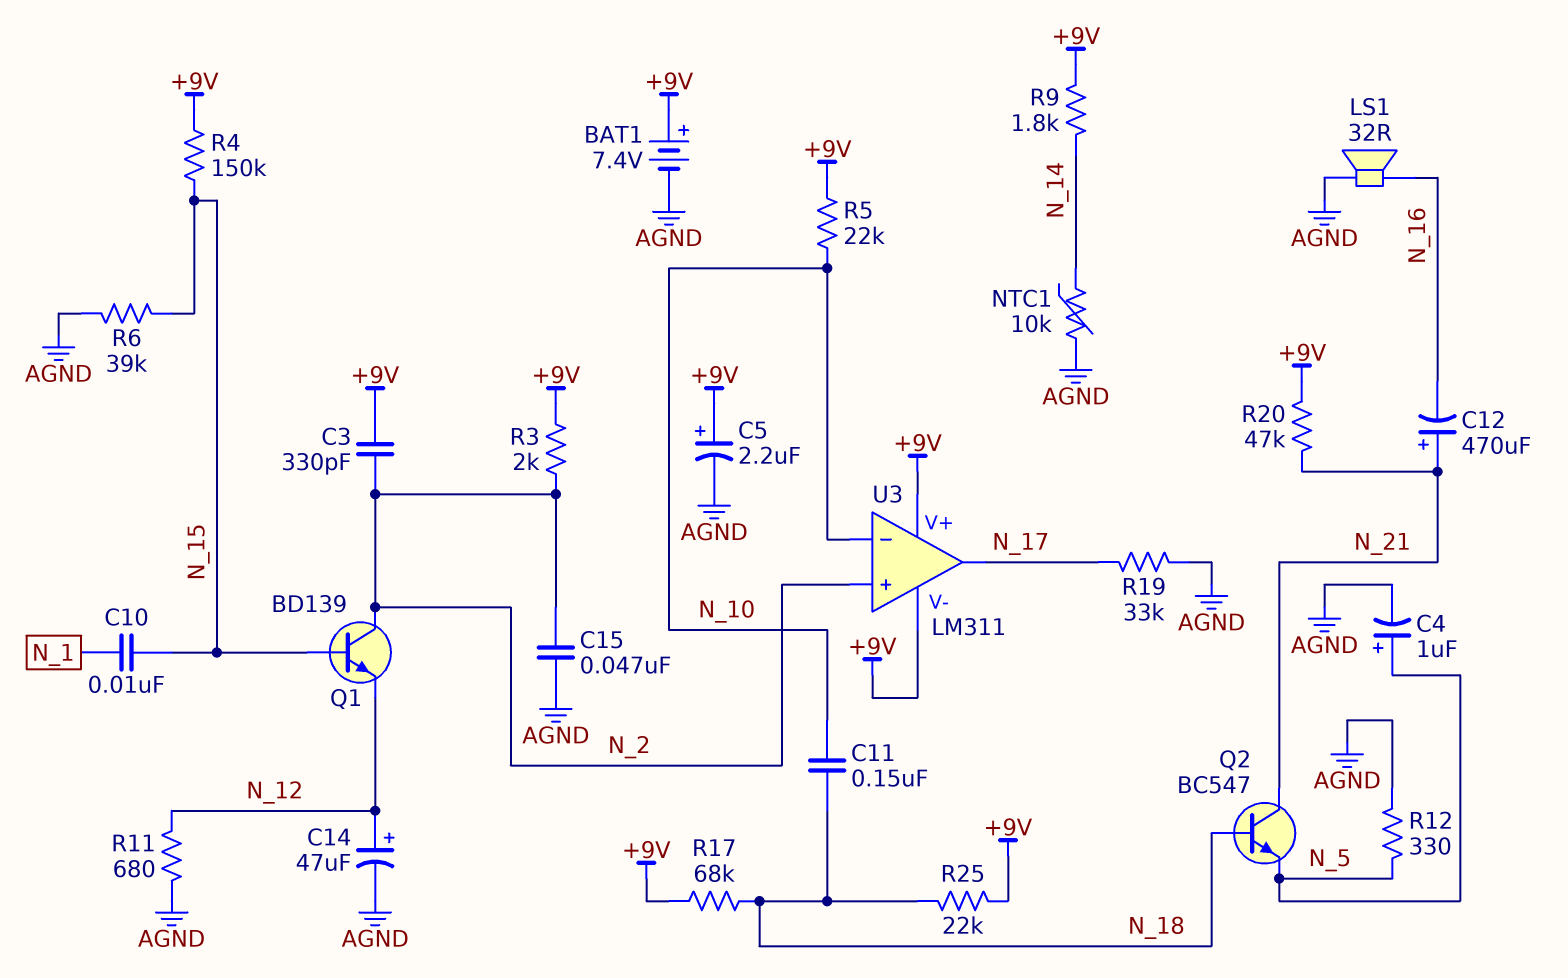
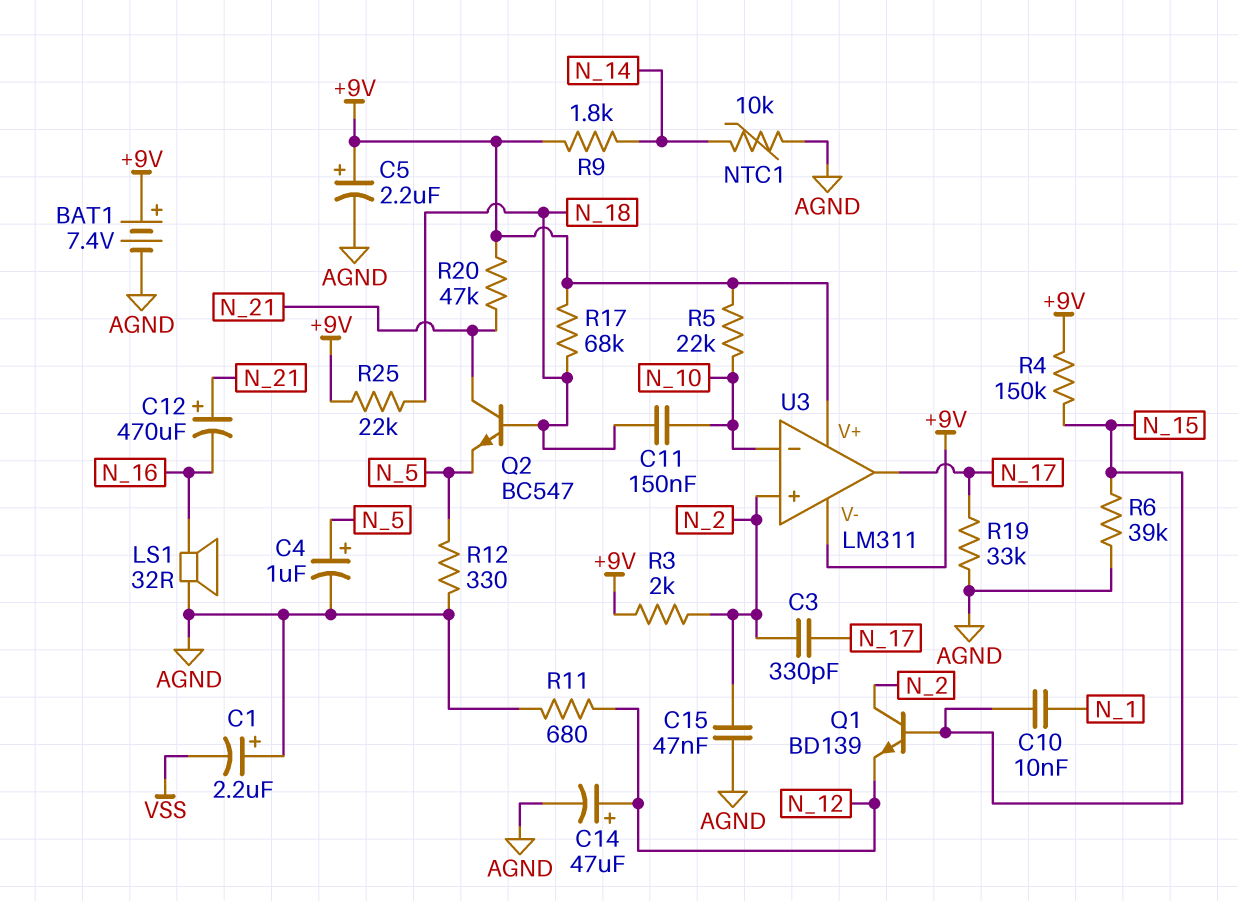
C1: none -> 2.2uF (plus AGND, minus VSS)
C3: 330pF (+9V, N_2) -> 330pF (N_2, N_17)

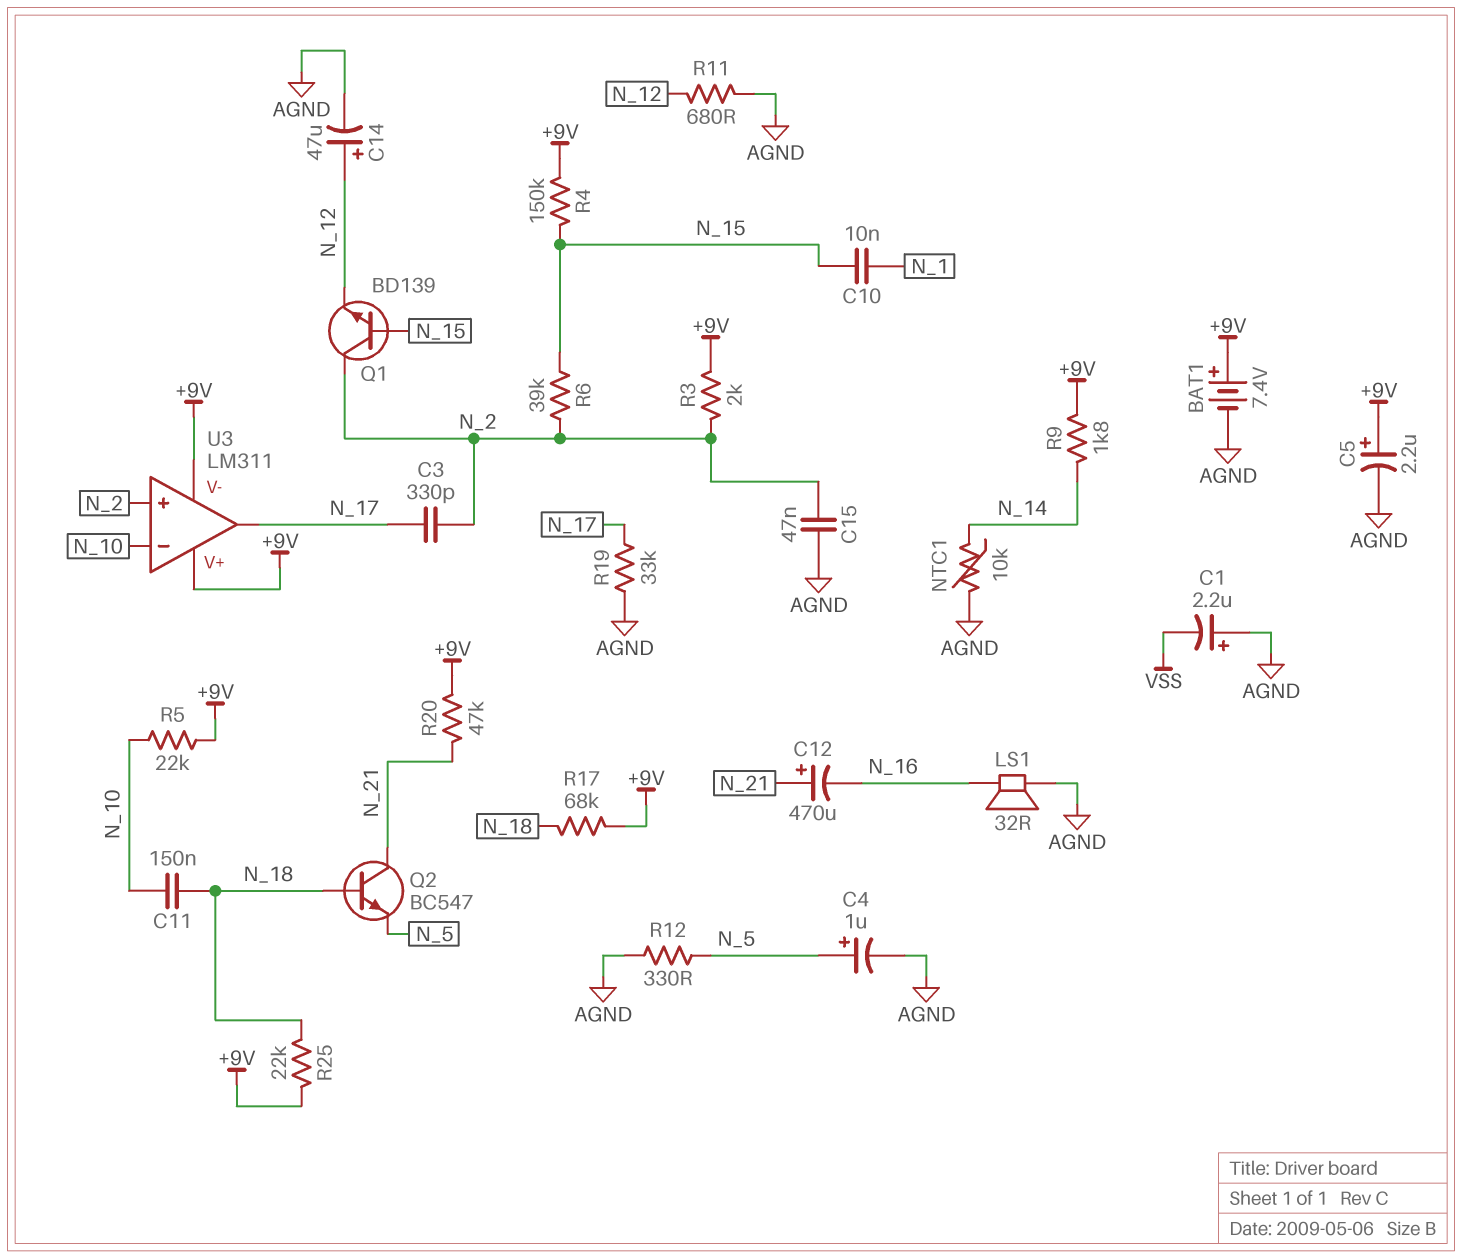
R6: 39k (AGND, N_15) -> 39k (N_2, N_15)

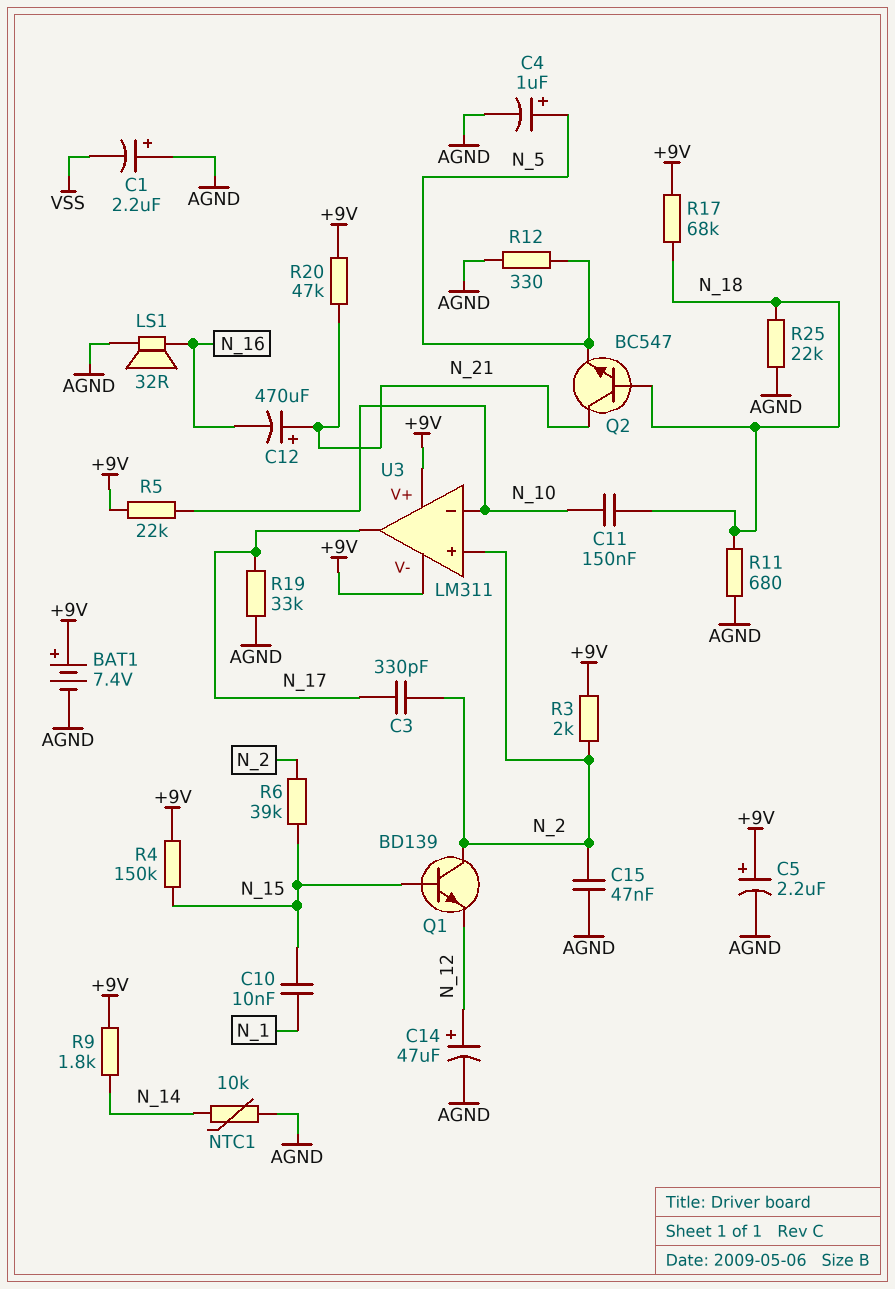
R11: 680 (AGND, N_12) -> 680 (AGND, N_18)
R25: 22k (+9V, N_18) -> 22k (AGND, N_18)

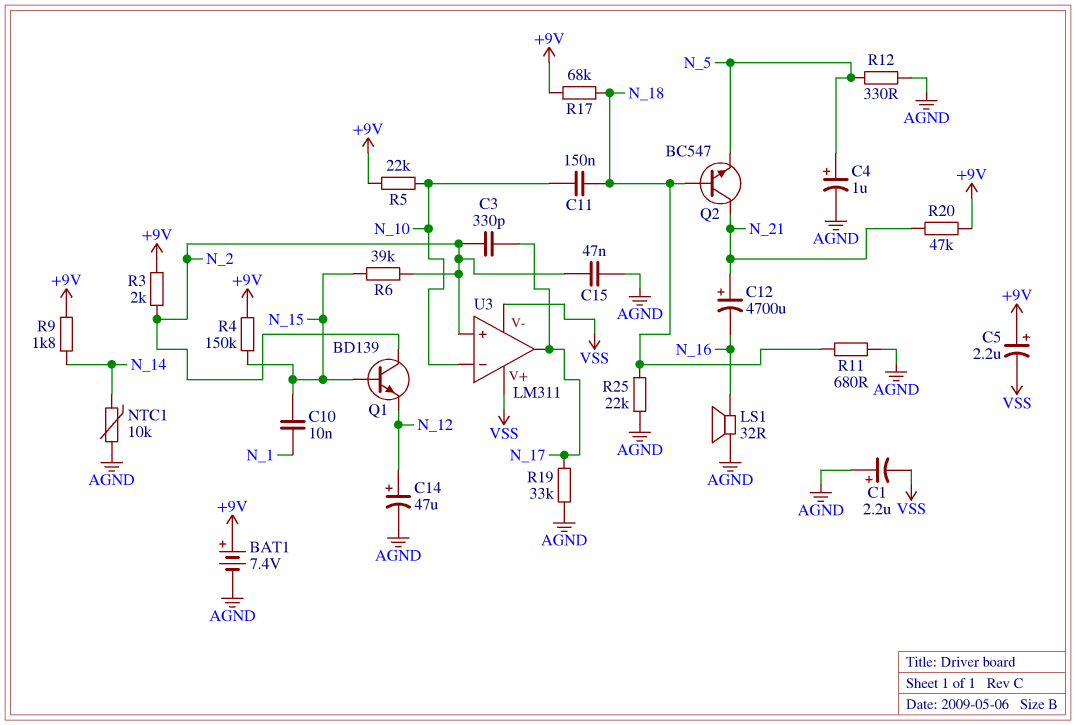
C5: 2.2uF (plus +9V, minus AGND) -> 2.2uF (plus +9V, minus VSS)
C12: 470uF (plus N_21, minus N_16) -> 4700uF (plus N_21, minus N_16)
U3 pin V+: +9V -> VSS
U3 pin V-: +9V -> VSS

